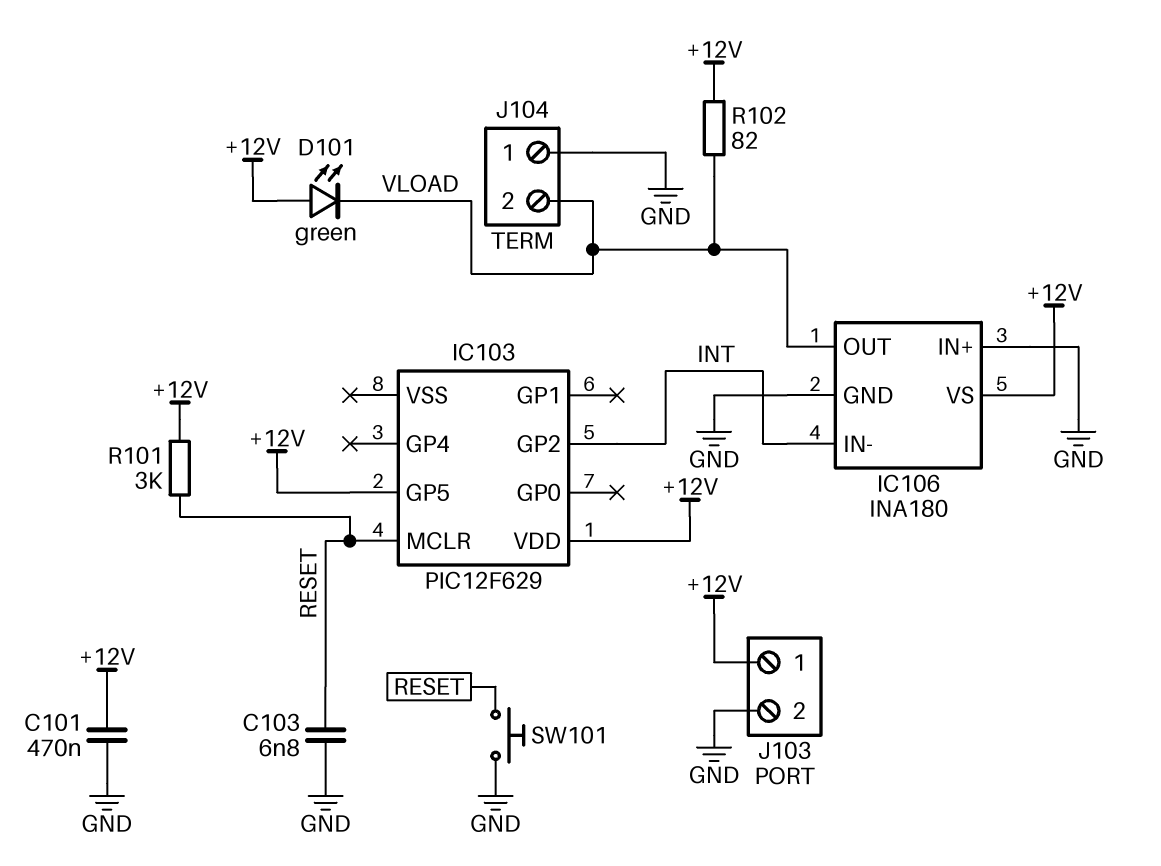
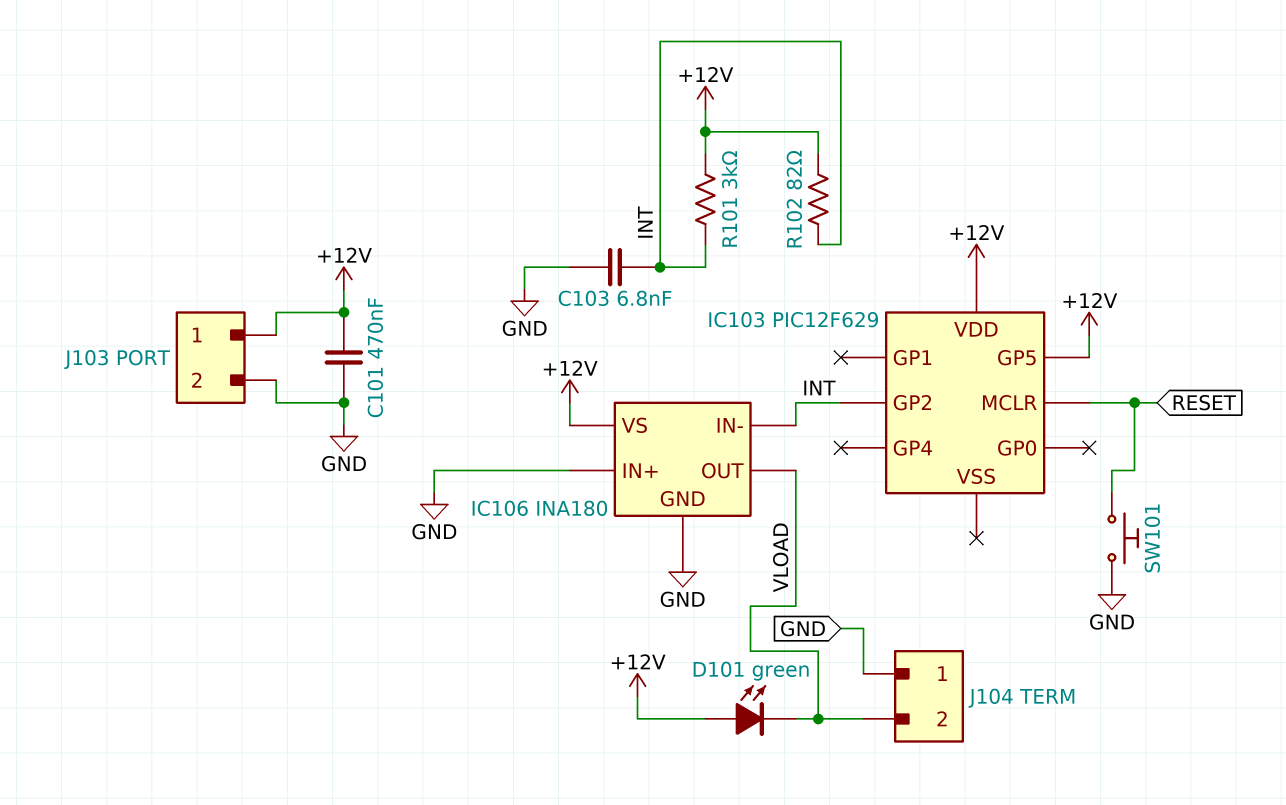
C103: 6.8nF (GND, RESET) -> 6.8nF (GND, INT)
R101: 3k (+12V, RESET) -> 3k (+12V, INT)
R102: 82 (+12V, VLOAD) -> 82 (+12V, INT)

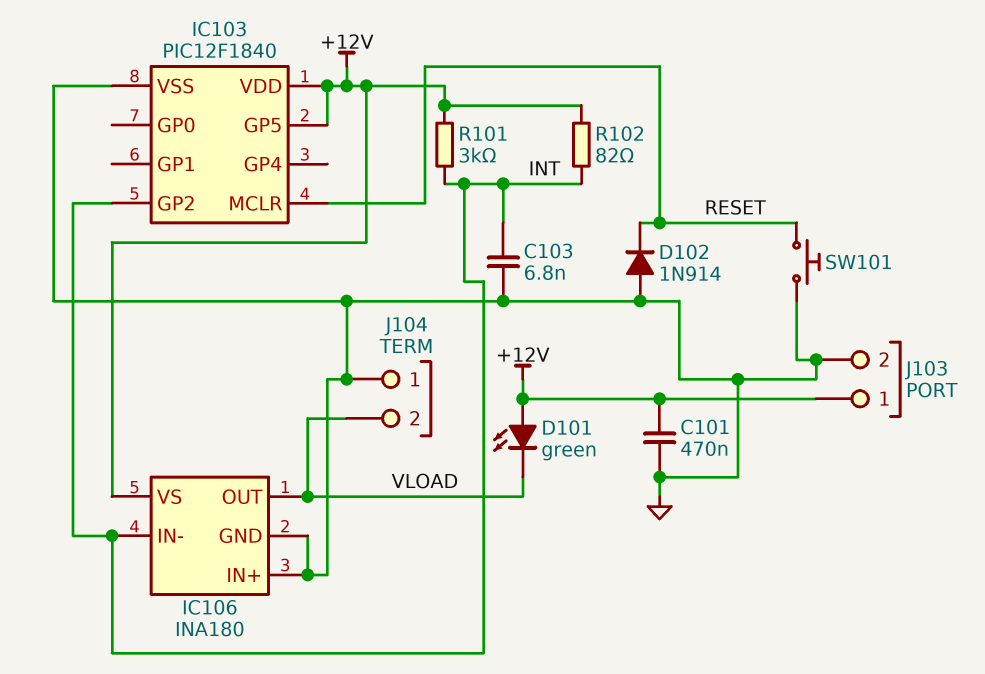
D102: none -> diode 1N914 (A GND, K RESET)
IC103: PIC12F629 -> PIC12F1840
IC103 pin VSS: none -> GND

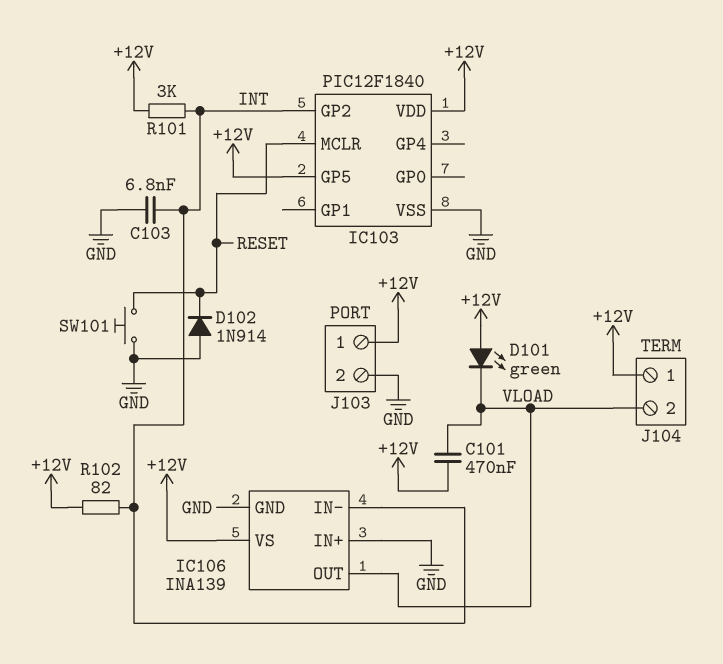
C101: 470nF (+12V, GND) -> 470nF (+12V, VLOAD)
IC106: INA180 -> INA139
J104 pin 1: GND -> +12V

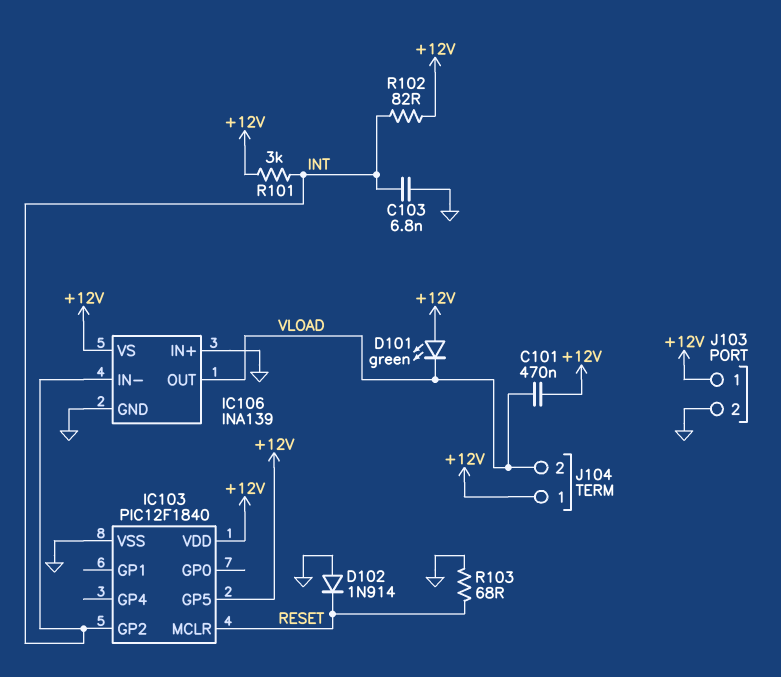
R103: none -> 68 (GND, RESET)
SW101: button (GND, RESET) -> none

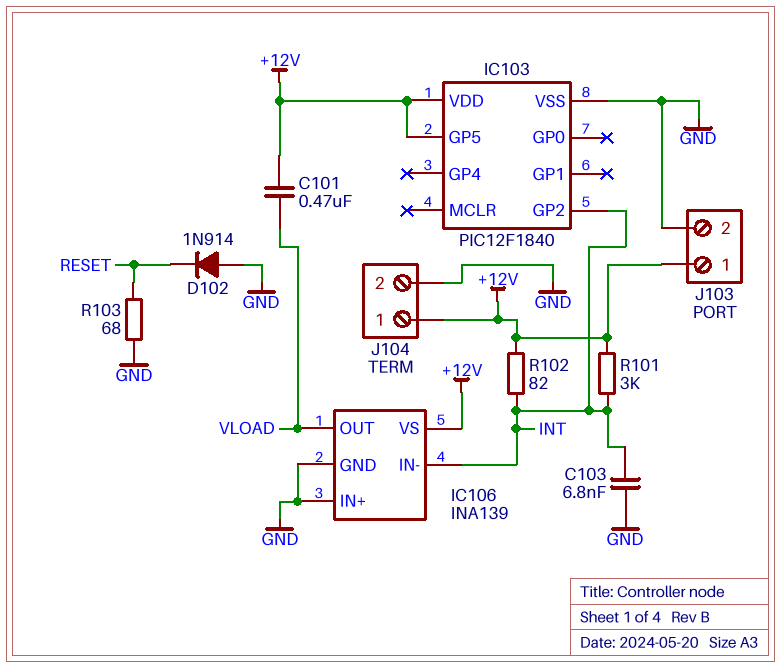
D101: LED green (A +12V, K VLOAD) -> none
IC103 pin MCLR: RESET -> none
J104 pin 2: VLOAD -> GND

